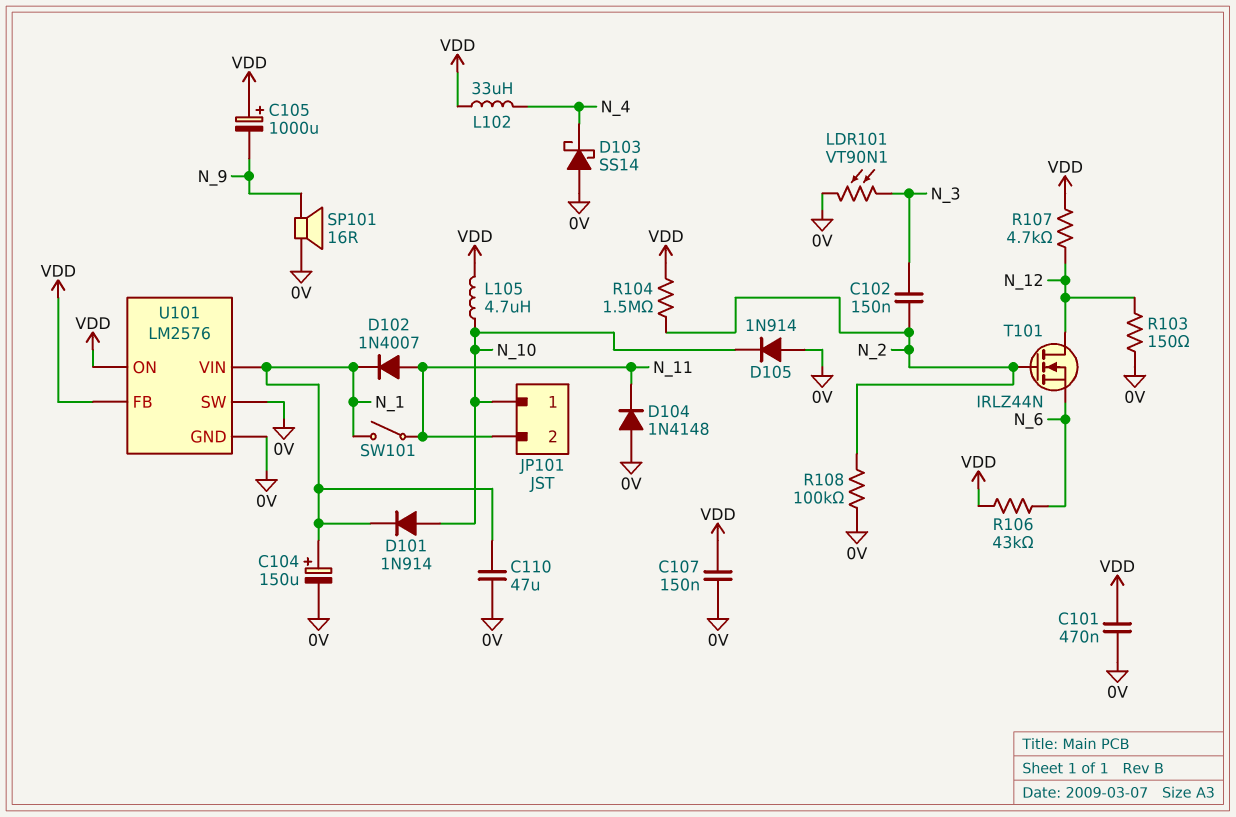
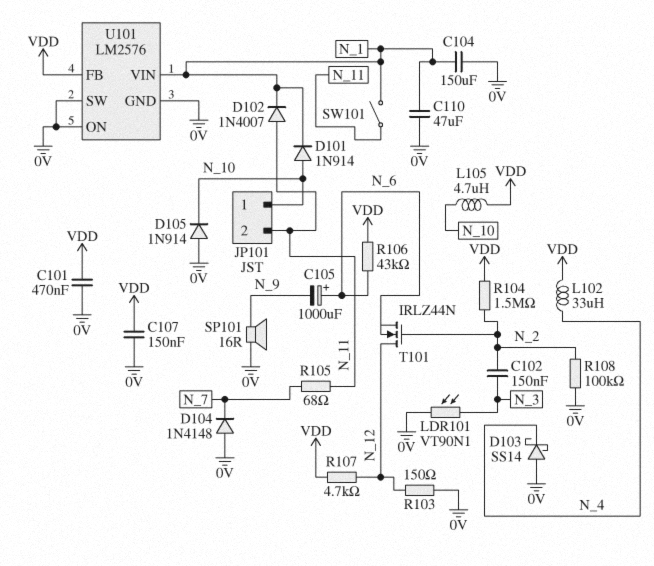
C104: 150uF (plus N_1, minus 0V) -> 150uF (0V, N_1)
C105: 1000uF (plus VDD, minus N_9) -> 1000uF (plus N_6, minus N_9)
D104: diode 1N4148 (A 0V, K N_11) -> diode 1N4148 (A 0V, K N_7)
R105: none -> 68 (N_7, N_11)
U101 pin ON: VDD -> 0V

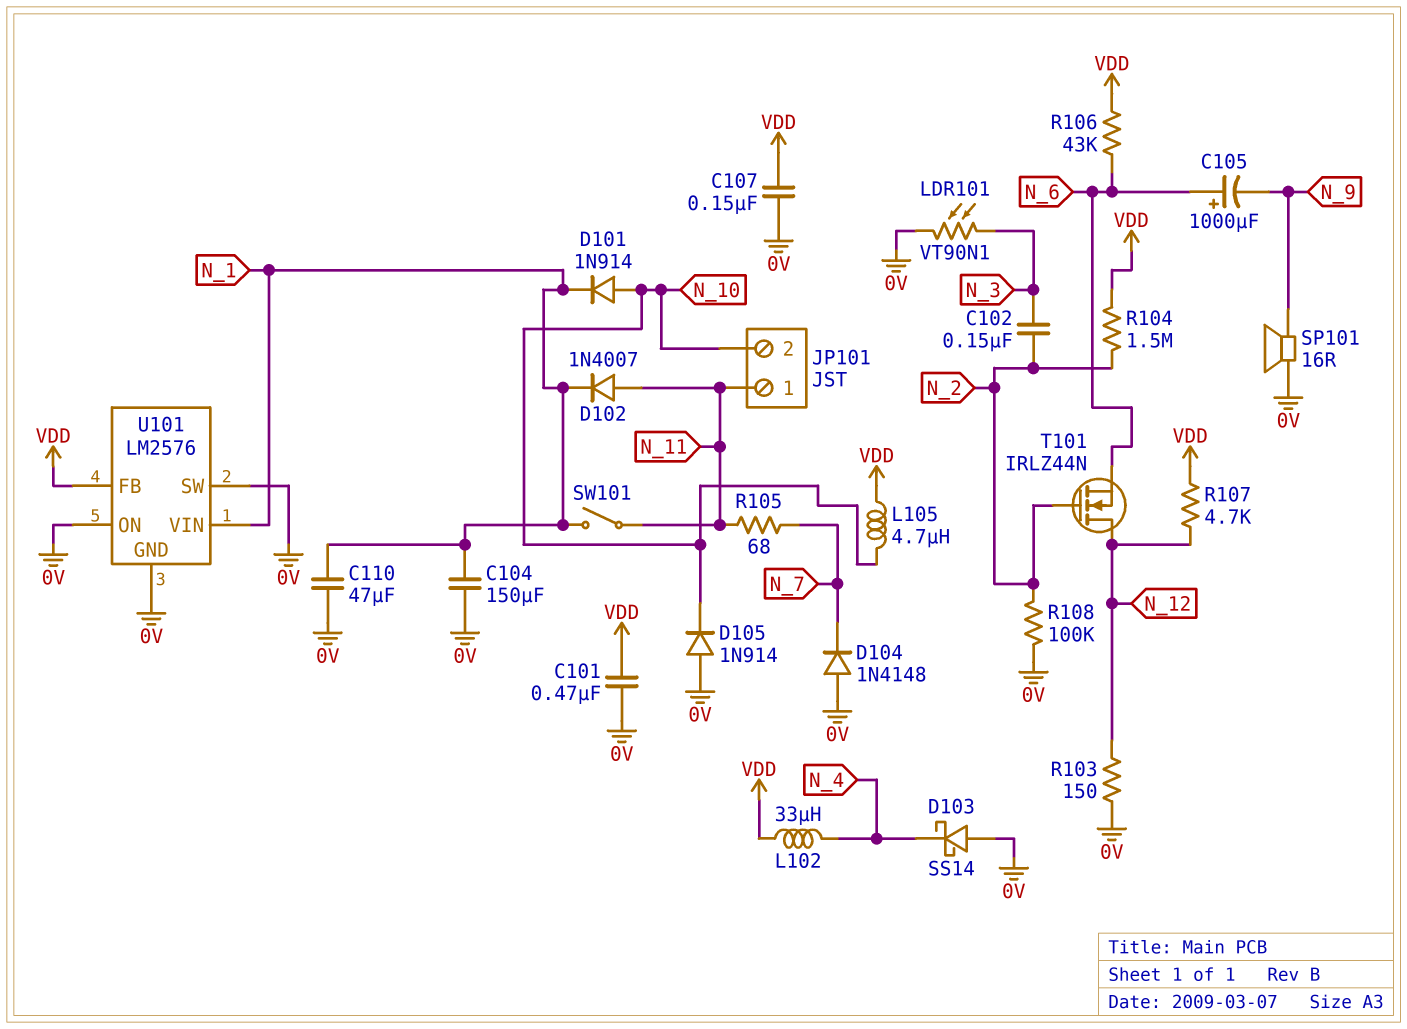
JP101 pin 1: N_10 -> N_11
JP101 pin 2: N_11 -> N_10

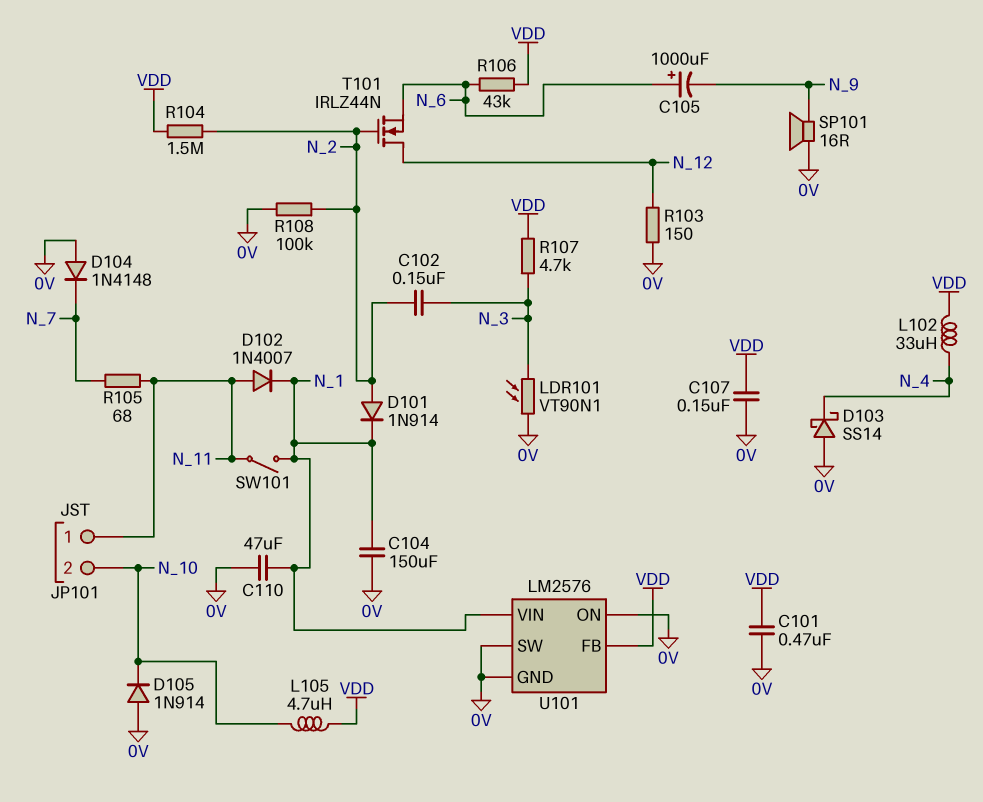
D101: diode 1N914 (A N_10, K N_1) -> diode 1N914 (A N_2, K N_1)
R107: 4.7k (N_12, VDD) -> 4.7k (N_3, VDD)

